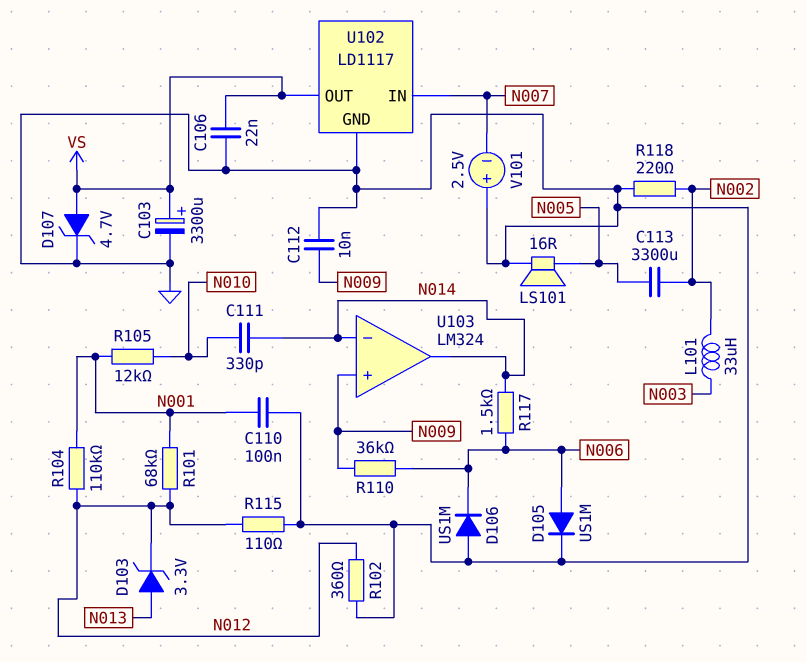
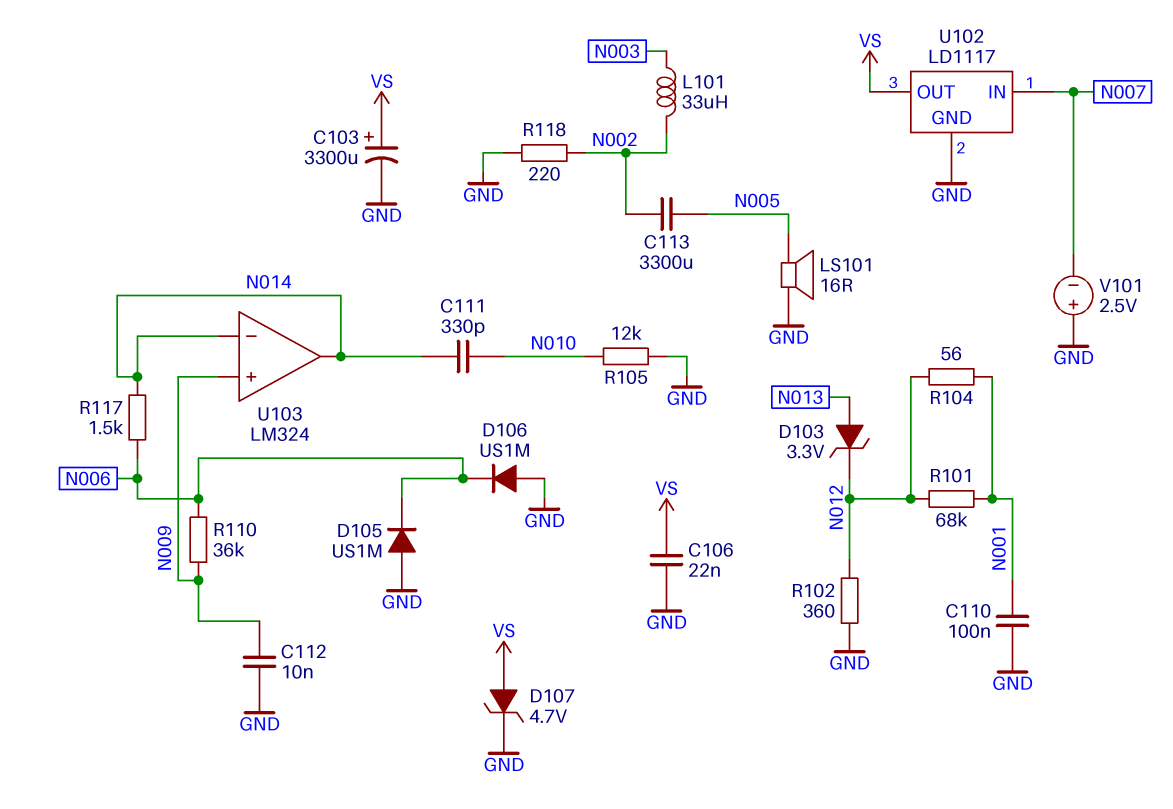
D105: diode US1M (A N006, K GND) -> diode US1M (A GND, K N006)
R104: 110k (N001, N012) -> 56 (N001, N012)
R105: 12k (N001, N010) -> 12k (GND, N010)
R115: 110 (GND, N012) -> none

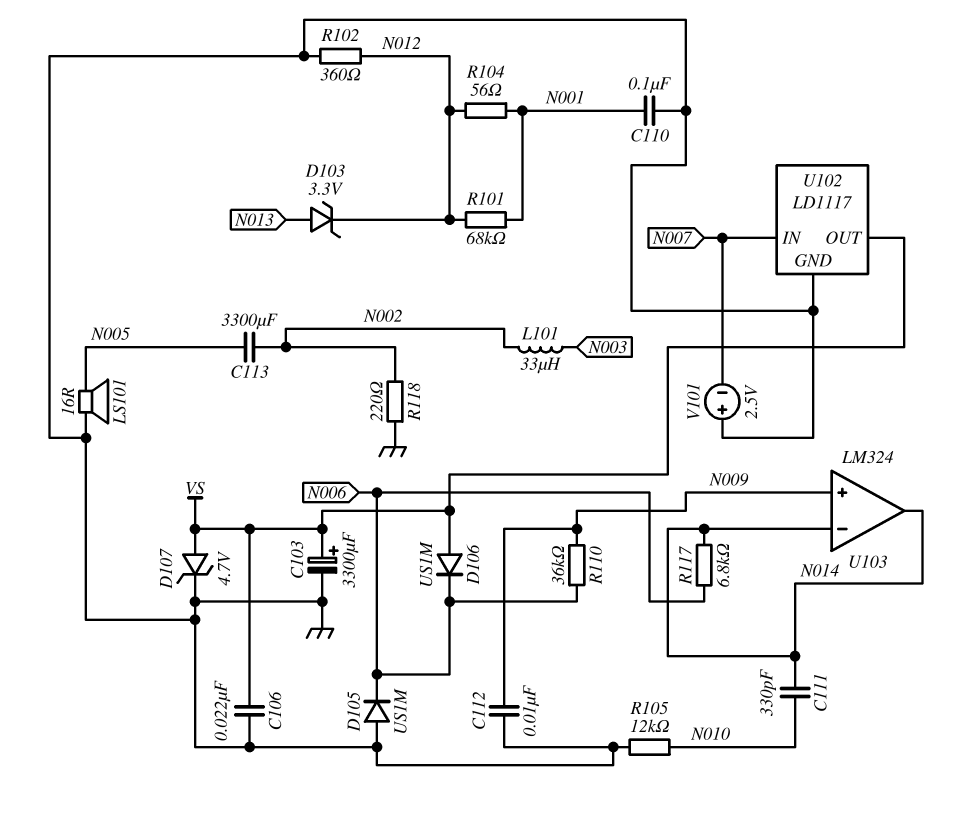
D106: diode US1M (A GND, K N006) -> diode US1M (A VS, K N006)
R117: 1.5k (N006, N014) -> 6.8k (N006, N014)

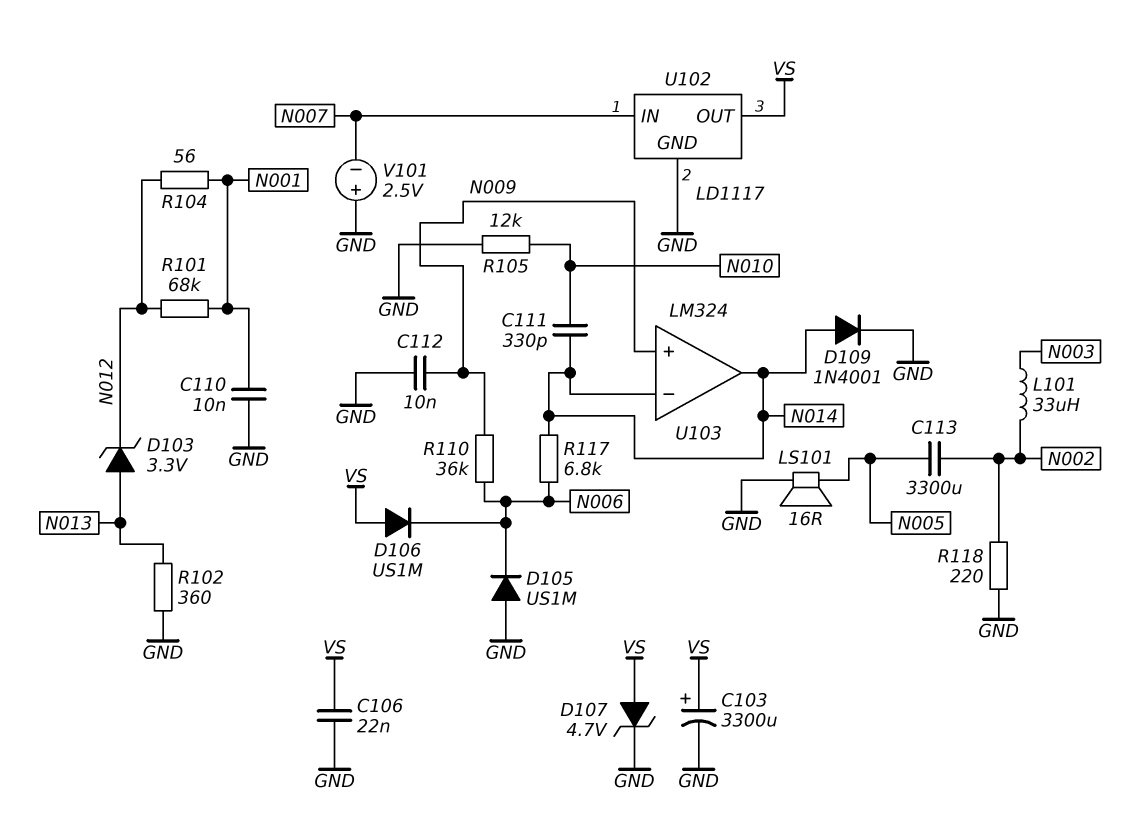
C110: 100nF (GND, N001) -> 10nF (GND, N001)
D109: none -> diode 1N4001 (A N014, K GND)
R102: 360 (GND, N012) -> 360 (GND, N013)

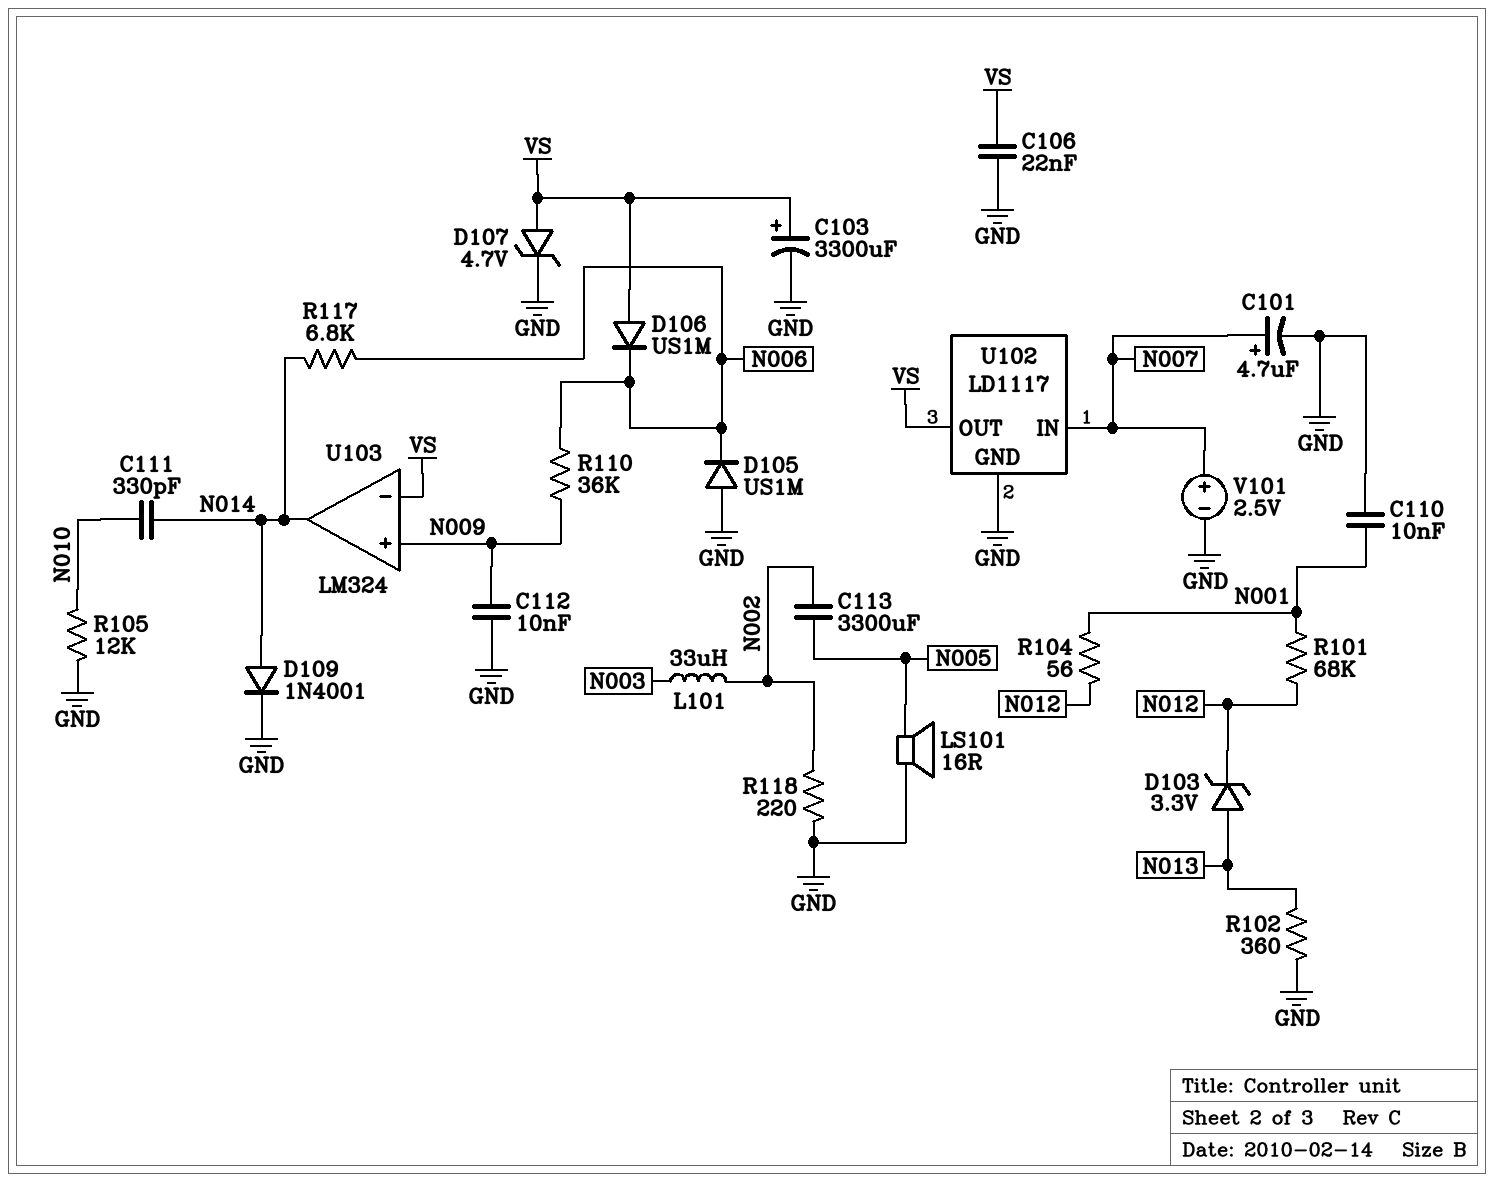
C101: none -> 4.7uF (plus N007, minus GND)
U103 pin in-: N014 -> VS
V101: 2.5V (plus GND, minus N007) -> 2.5V (plus N007, minus GND)

